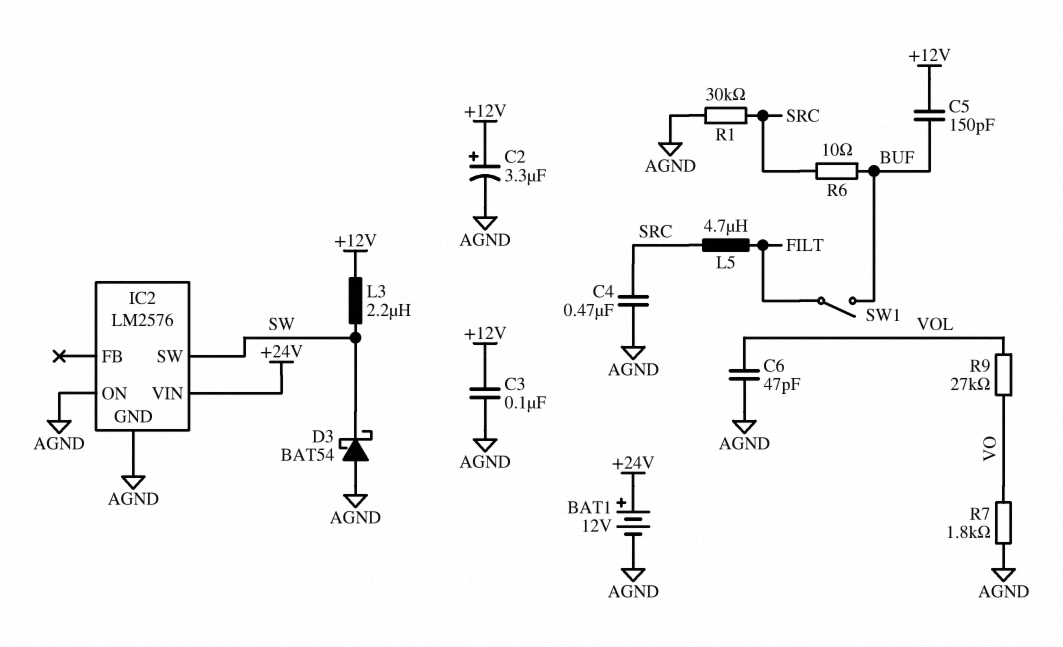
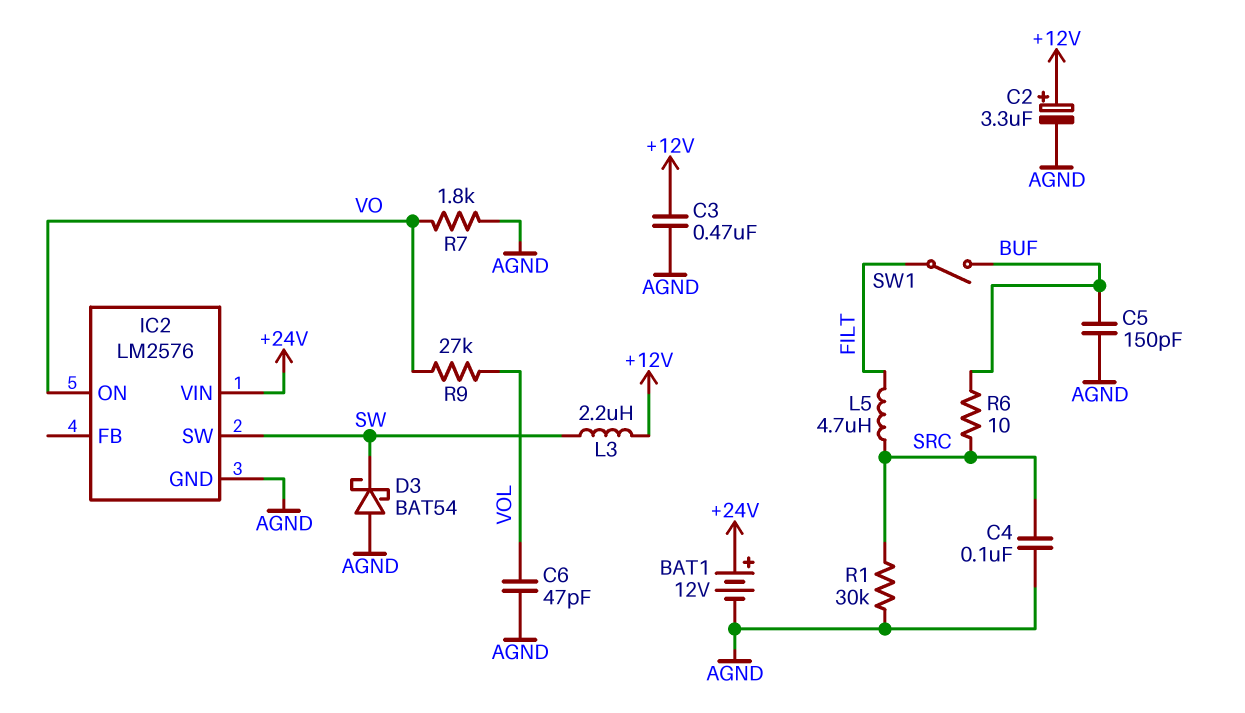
C3: 100nF (+12V, AGND) -> 470nF (+12V, AGND)
C4: 470nF (AGND, SRC) -> 100nF (AGND, SRC)
C5: 150pF (+12V, BUF) -> 150pF (AGND, BUF)
IC2 pin ON: AGND -> VO

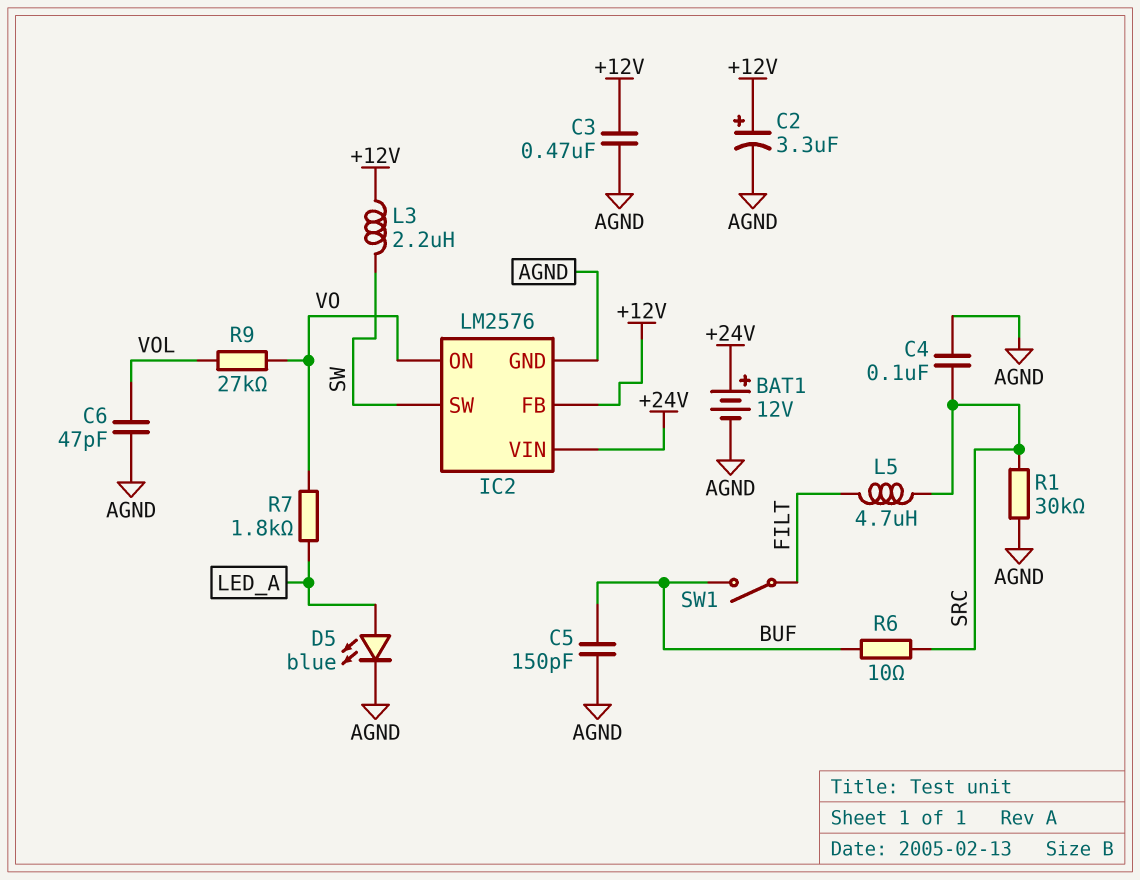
D3: schottky BAT54 (A AGND, K SW) -> none
D5: none -> LED blue (A LED_A, K AGND)
IC2 pin FB: none -> +12V
R7: 1.8k (AGND, VO) -> 1.8k (LED_A, VO)

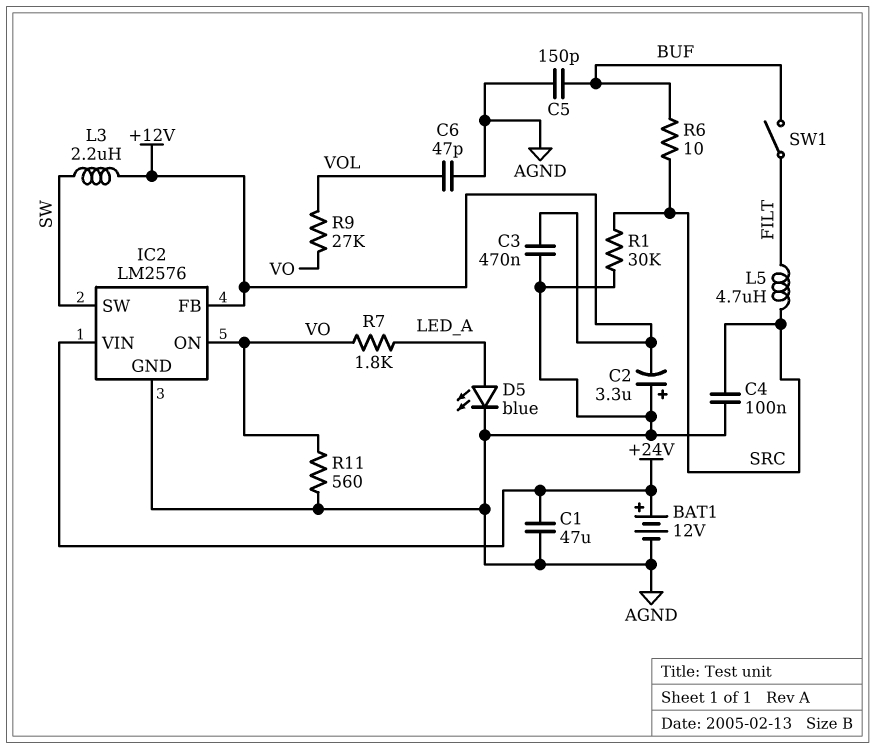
C1: none -> 47uF (+24V, AGND)
C2: 3.3uF (plus +12V, minus AGND) -> 3.3uF (plus AGND, minus +12V)
R11: none -> 560 (AGND, VO)

